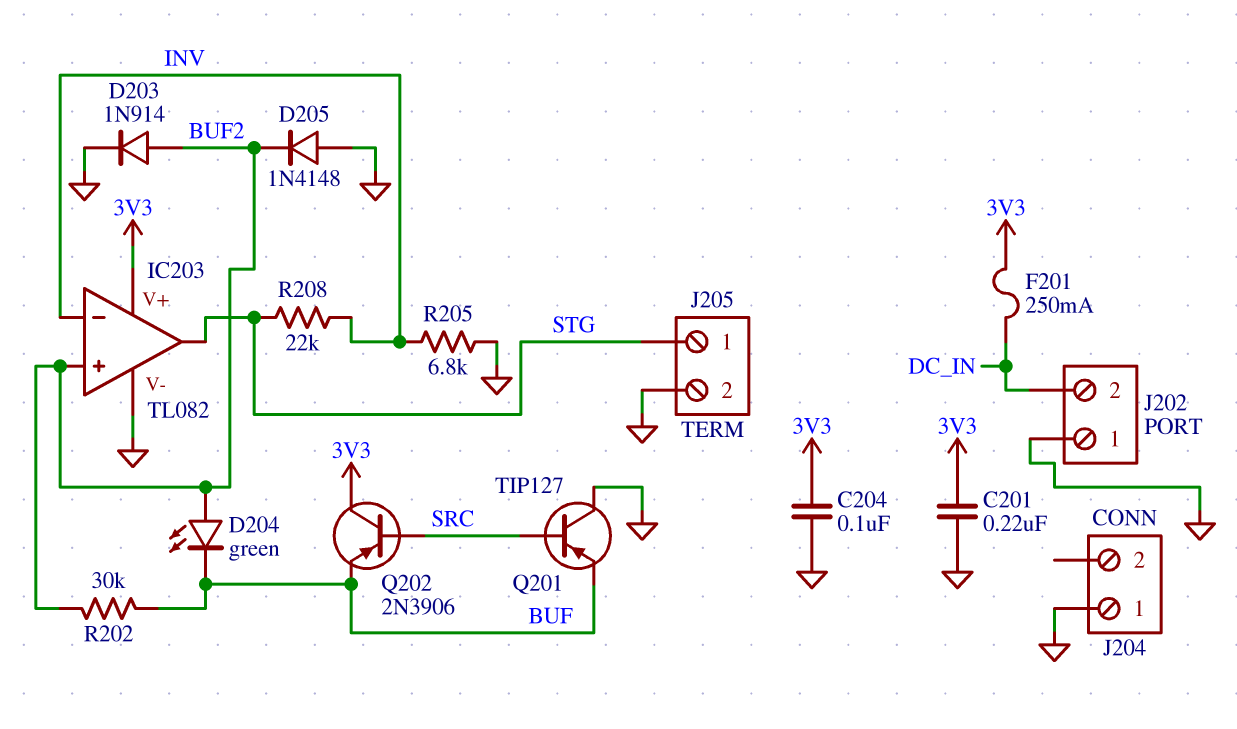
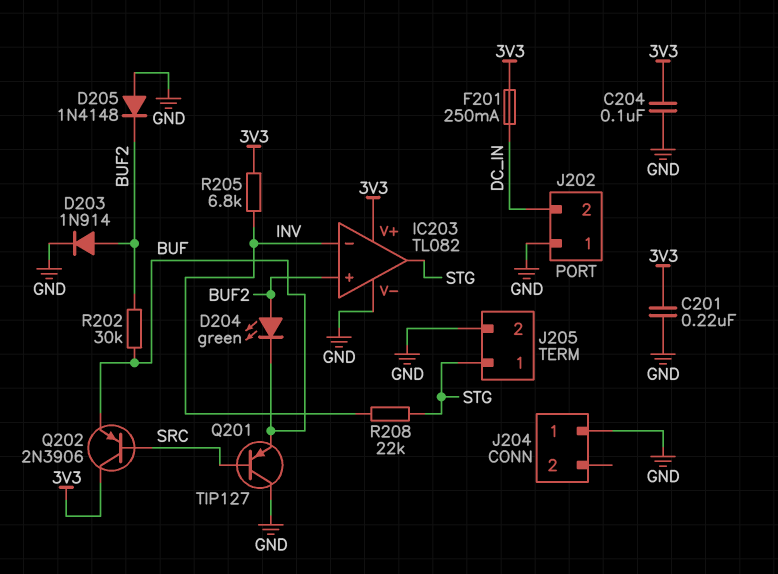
R205: 6.8k (GND, INV) -> 6.8k (3V3, INV)

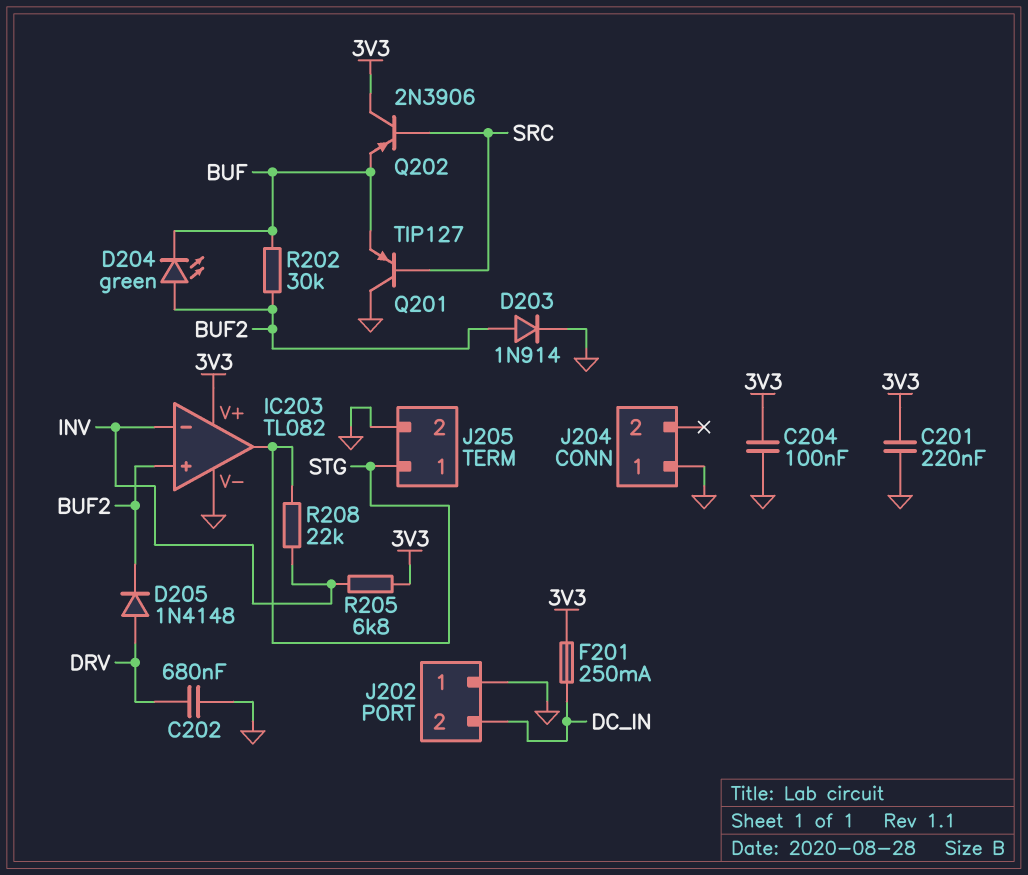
C202: none -> 680nF (DRV, GND)
D205: diode 1N4148 (A GND, K BUF2) -> diode 1N4148 (A DRV, K BUF2)

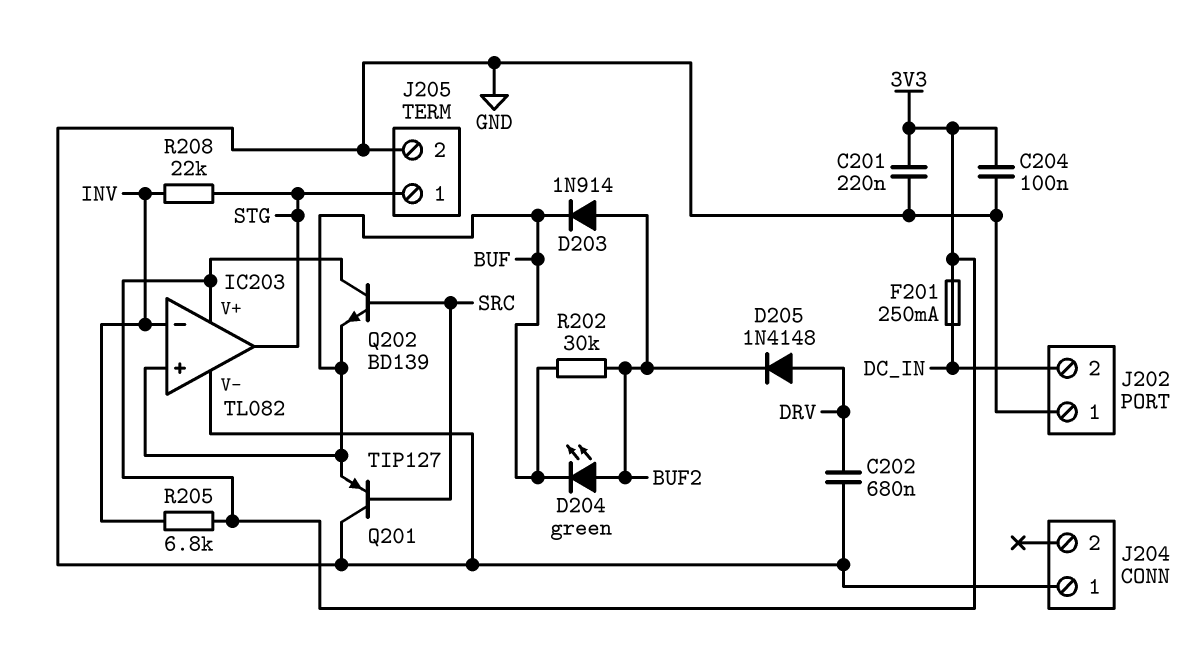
D203: diode 1N914 (A BUF2, K GND) -> diode 1N914 (A BUF2, K BUF)
IC203 pin in+: BUF2 -> BUF
Q202: PNP 2N3906 (B SRC, C 3V3, E BUF) -> NPN BD139 (B SRC, C 3V3, E BUF)

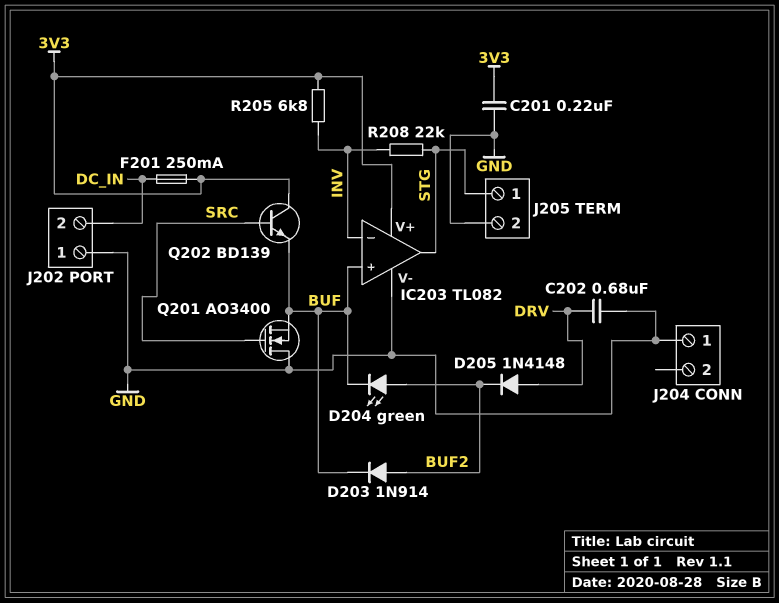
C204: 100nF (3V3, GND) -> none
Q201: PNP TIP127 (B SRC, C GND, E BUF) -> NMOS AO3400 (G SRC, D GND, S BUF)
R202: 30k (BUF, BUF2) -> none

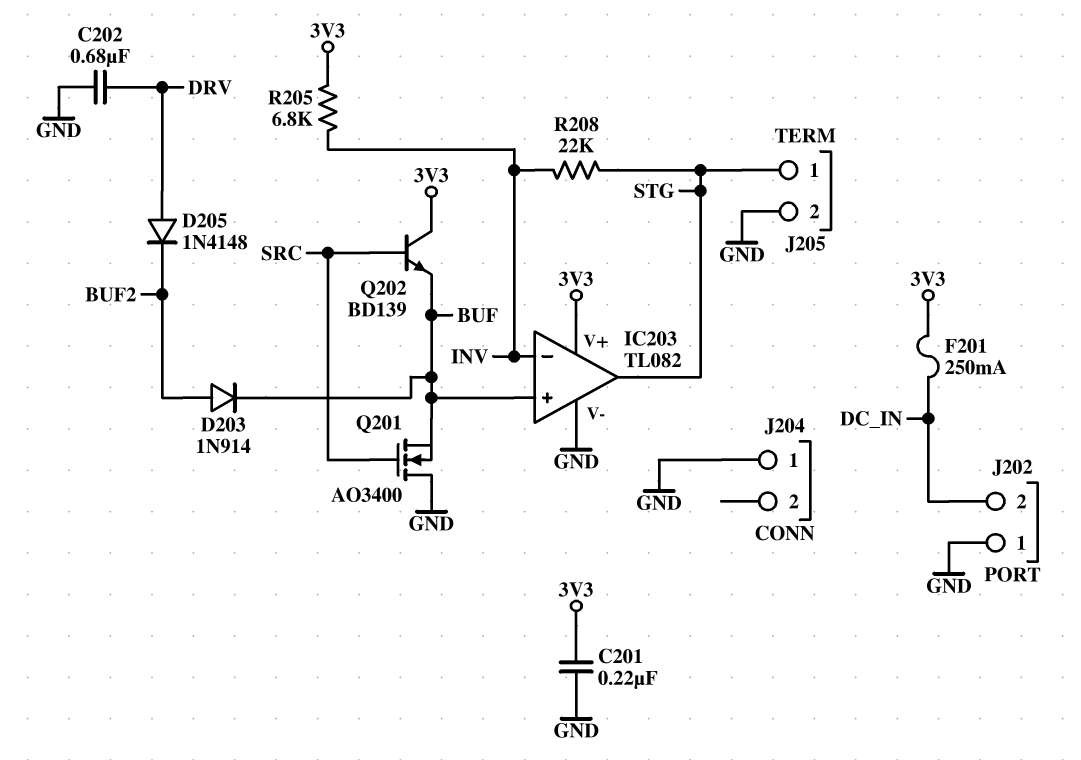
D204: LED green (A BUF2, K BUF) -> none

